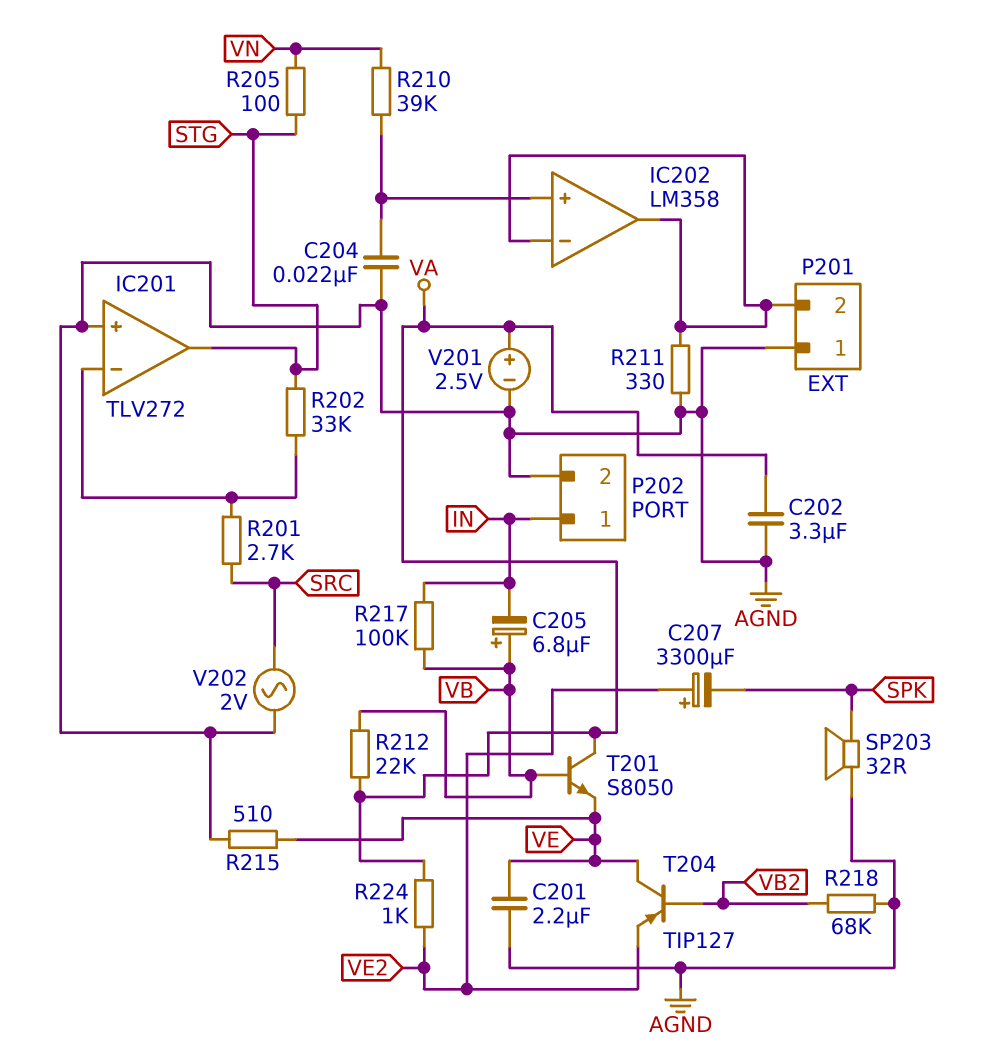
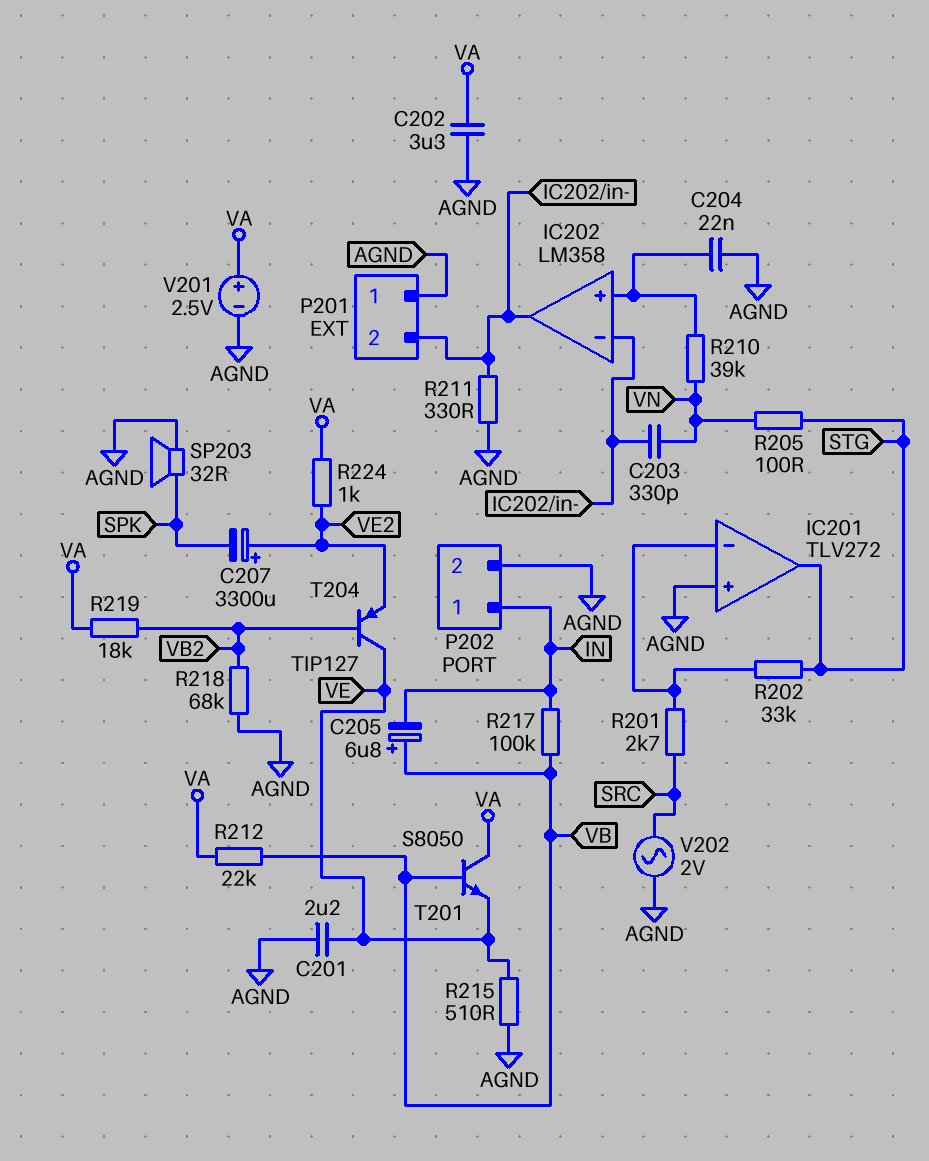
C203: none -> 330pF (IC202/in-, VN)
R219: none -> 18k (VA, VB2)

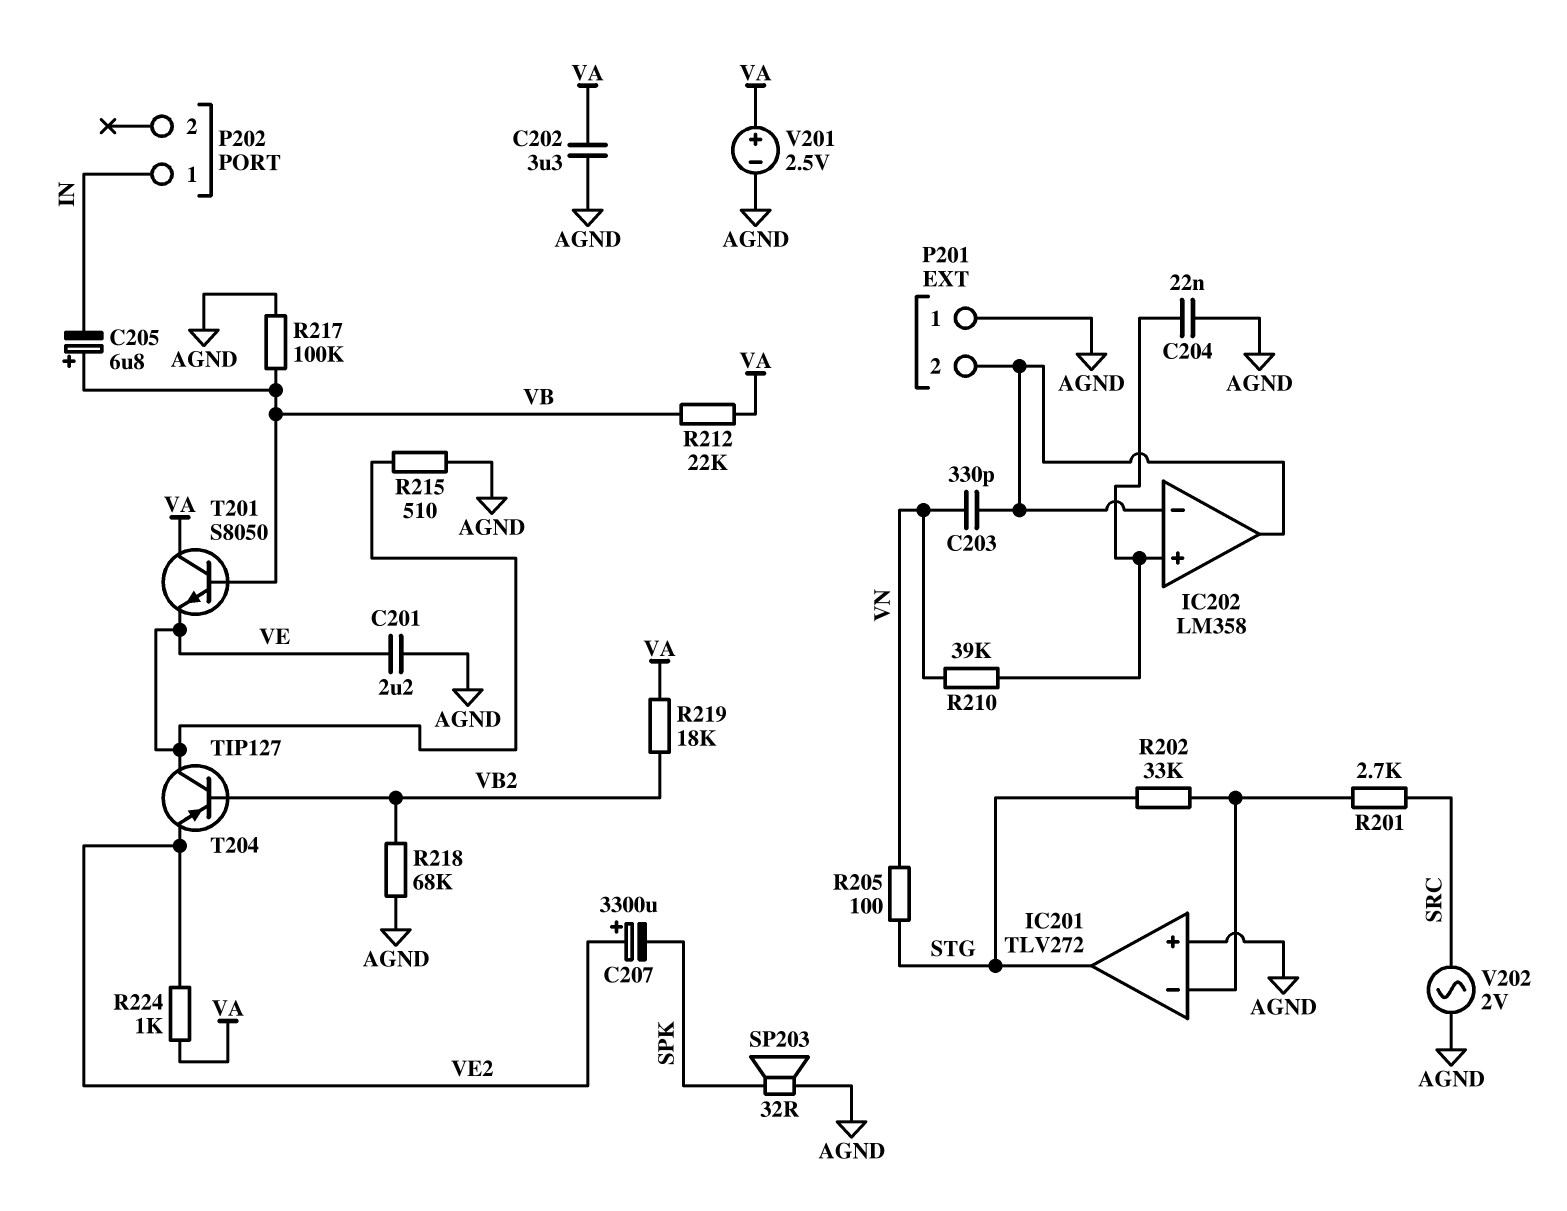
P202 pin 2: AGND -> none
R211: 330 (AGND, IC202/in-) -> none
R217: 100k (IN, VB) -> 100k (AGND, VB)

